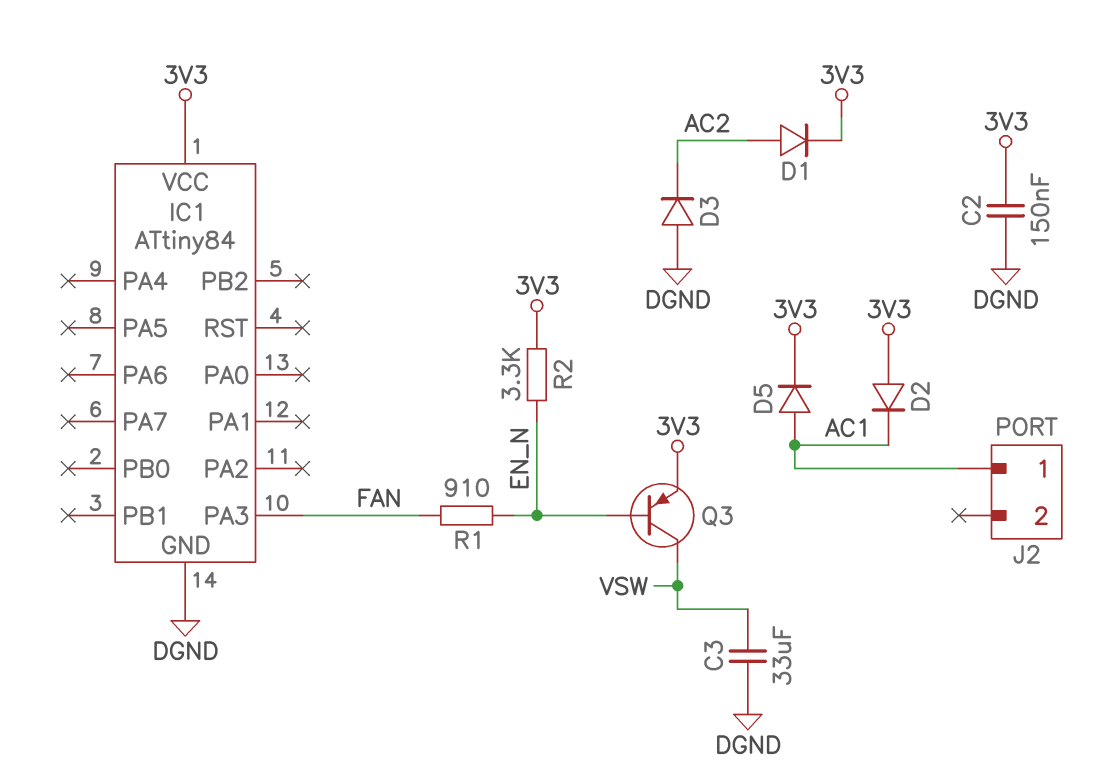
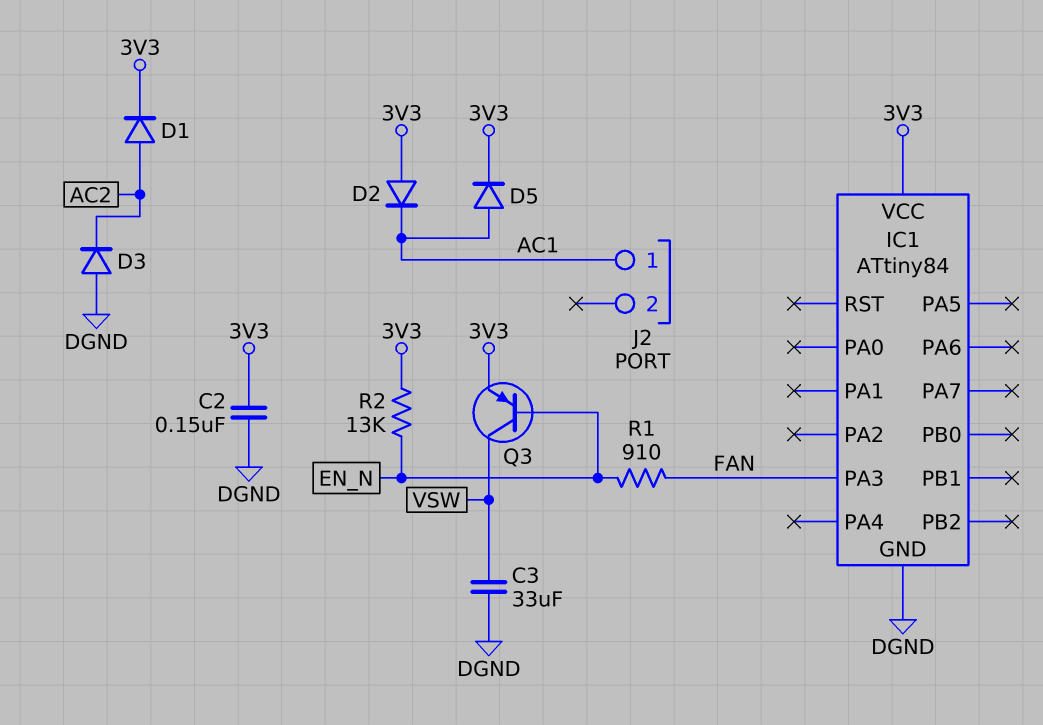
R2: 3.3k (3V3, EN_N) -> 13k (3V3, EN_N)

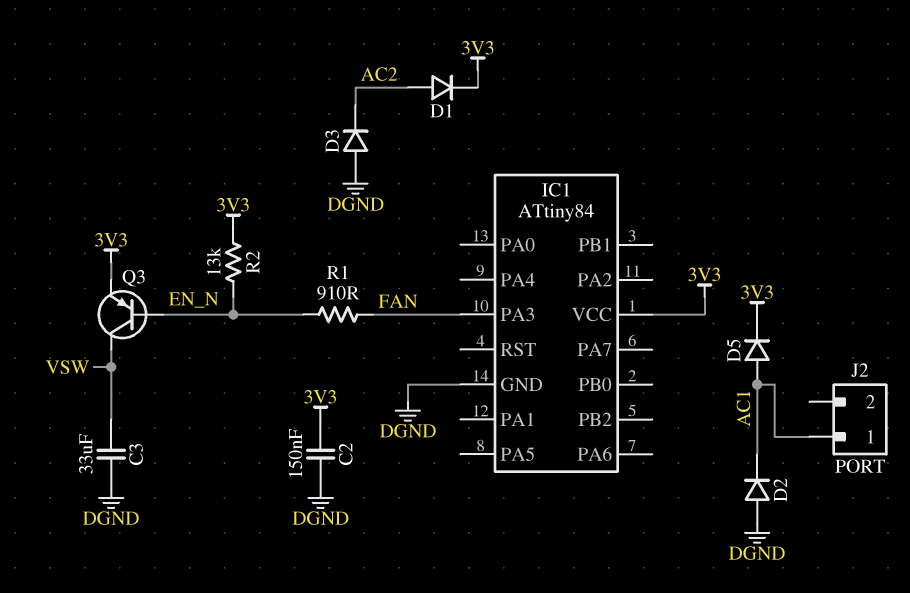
D2: diode (A 3V3, K AC1) -> diode (A DGND, K AC1)

